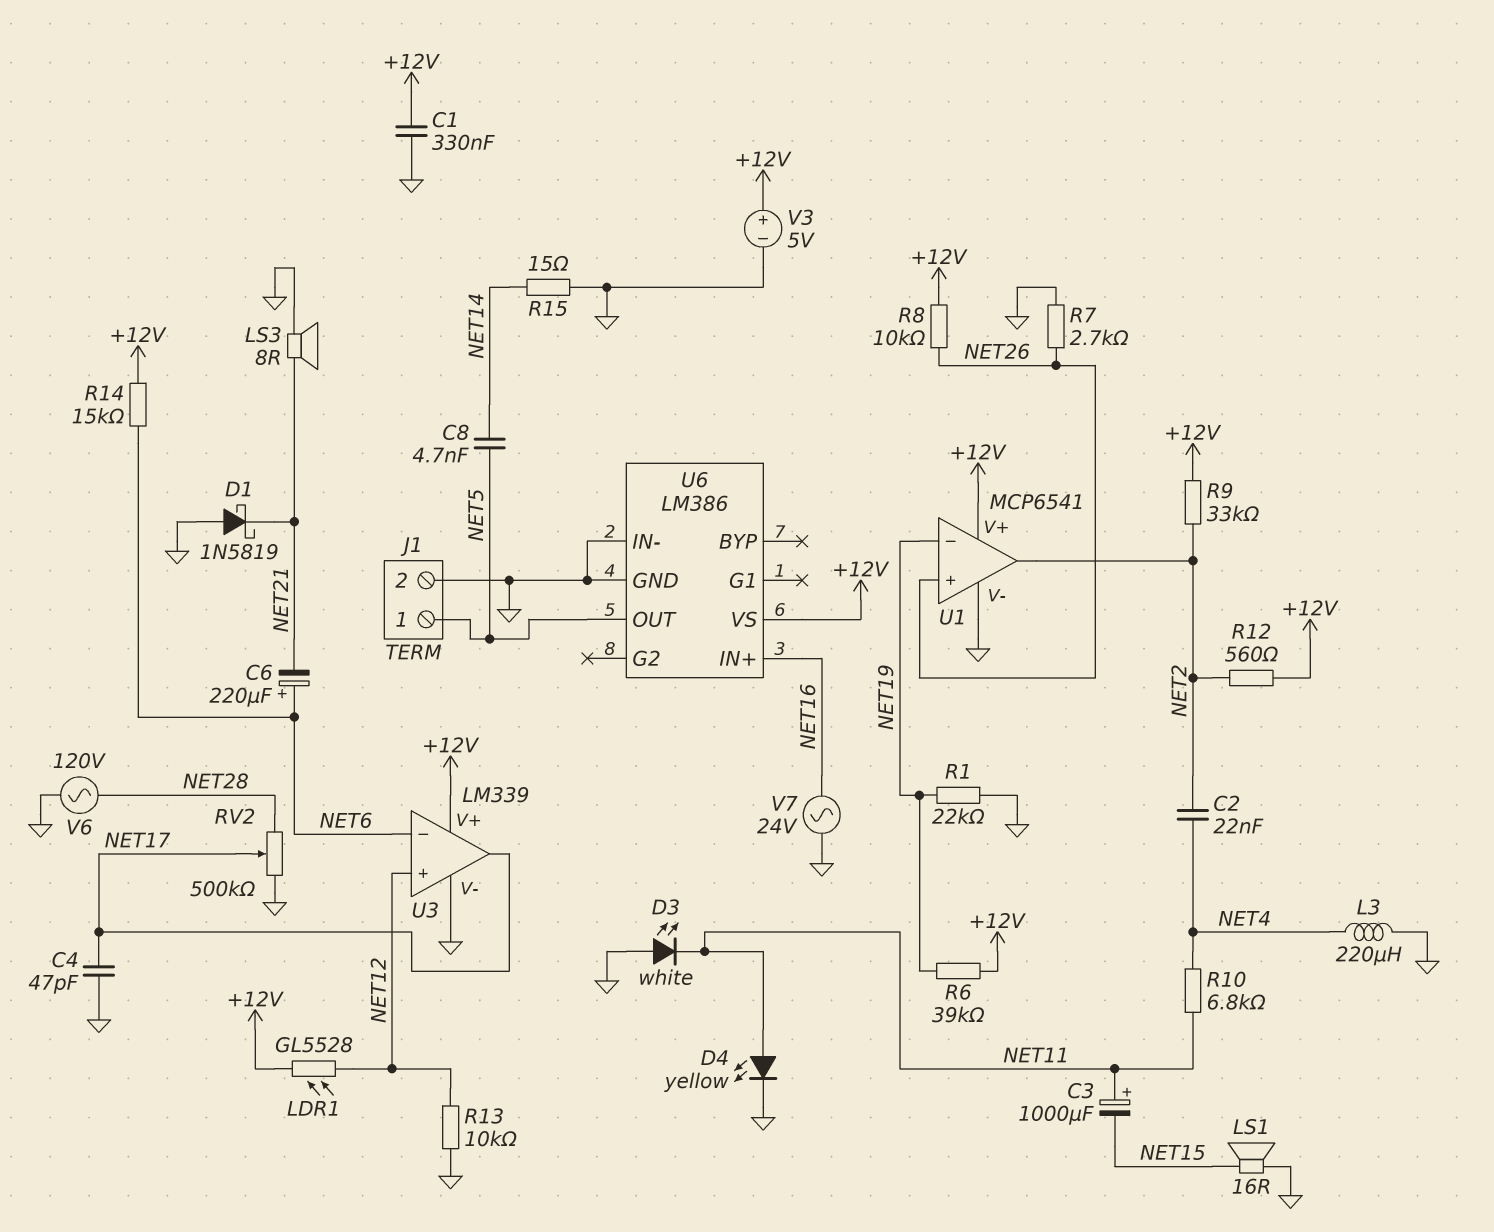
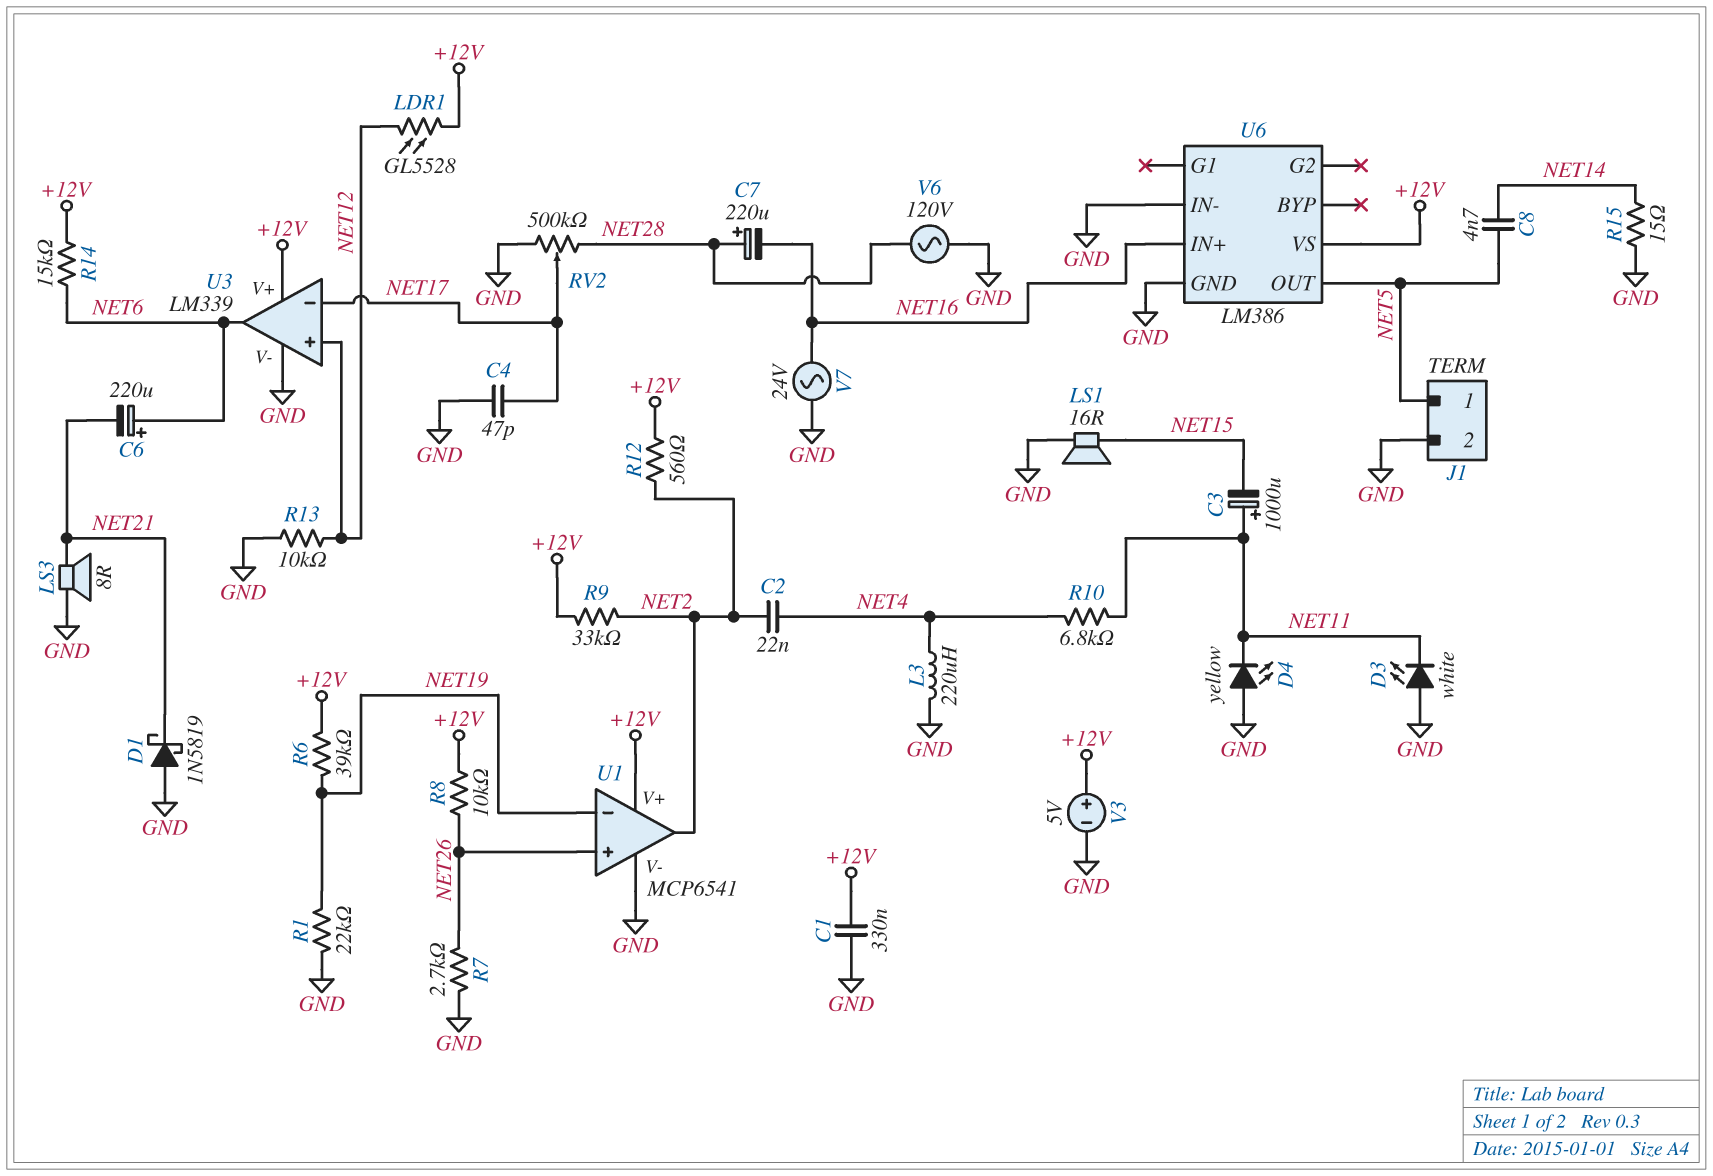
C7: none -> 220uF (plus NET28, minus NET16)
D4: LED yellow (A NET11, K GND) -> LED yellow (A GND, K NET11)
U3 pin in-: NET6 -> NET17
U3 pin out: NET17 -> NET6

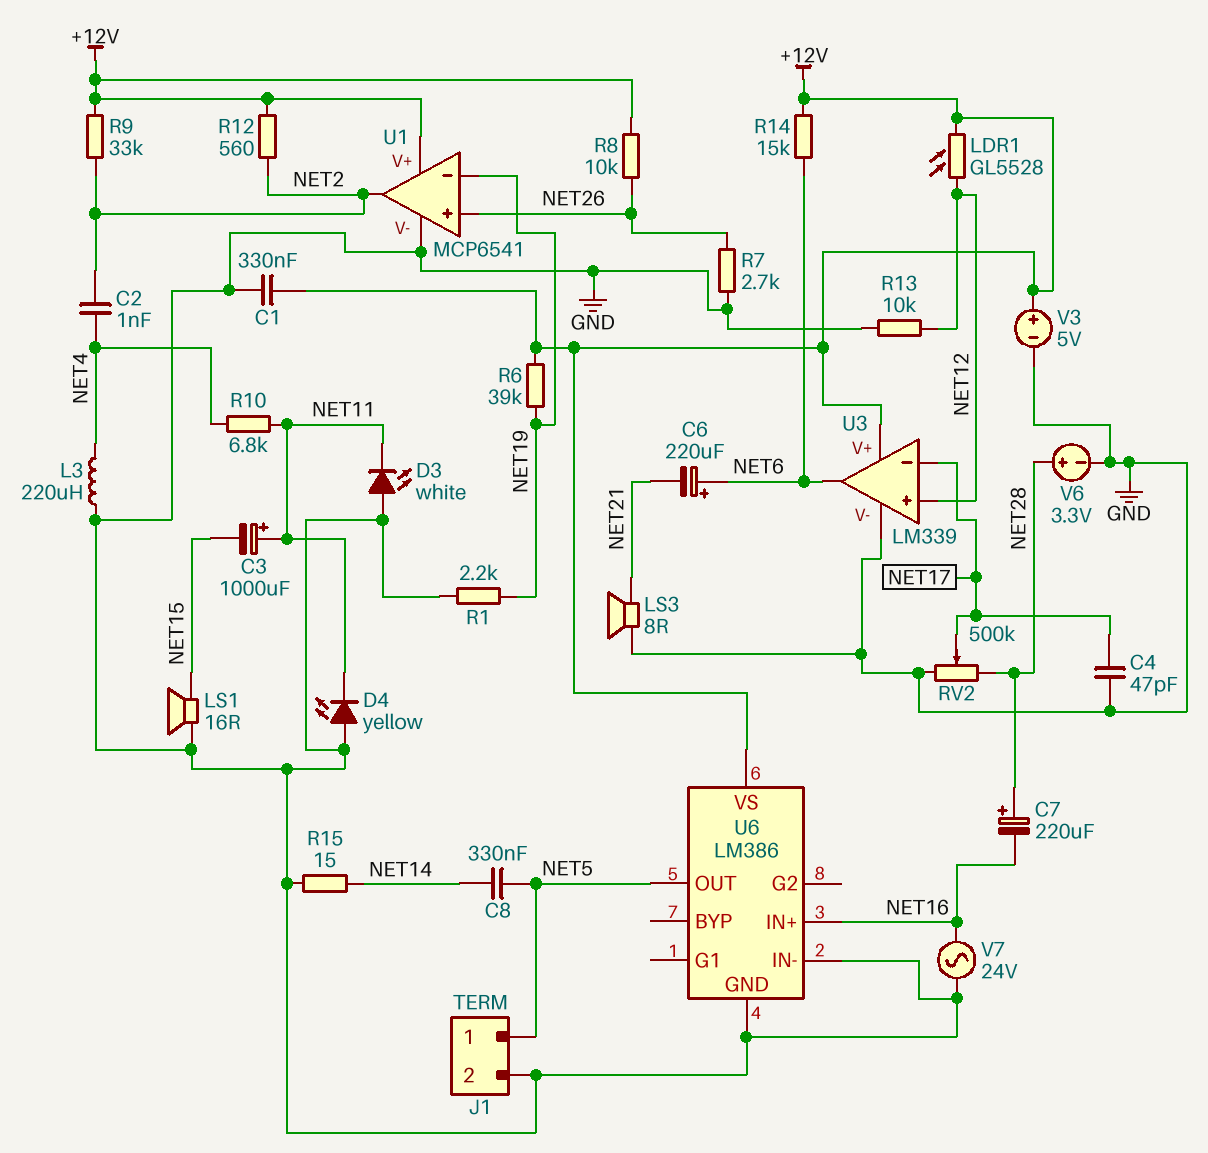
C2: 22nF (NET2, NET4) -> 1nF (NET2, NET4)
C8: 4.7nF (NET5, NET14) -> 330nF (NET5, NET14)
D1: schottky 1N5819 (A GND, K NET21) -> none
R1: 22k (GND, NET19) -> 2.2k (GND, NET19)
V6: AC 120V (GND, NET28) -> 3.3V (plus NET28, minus GND)

